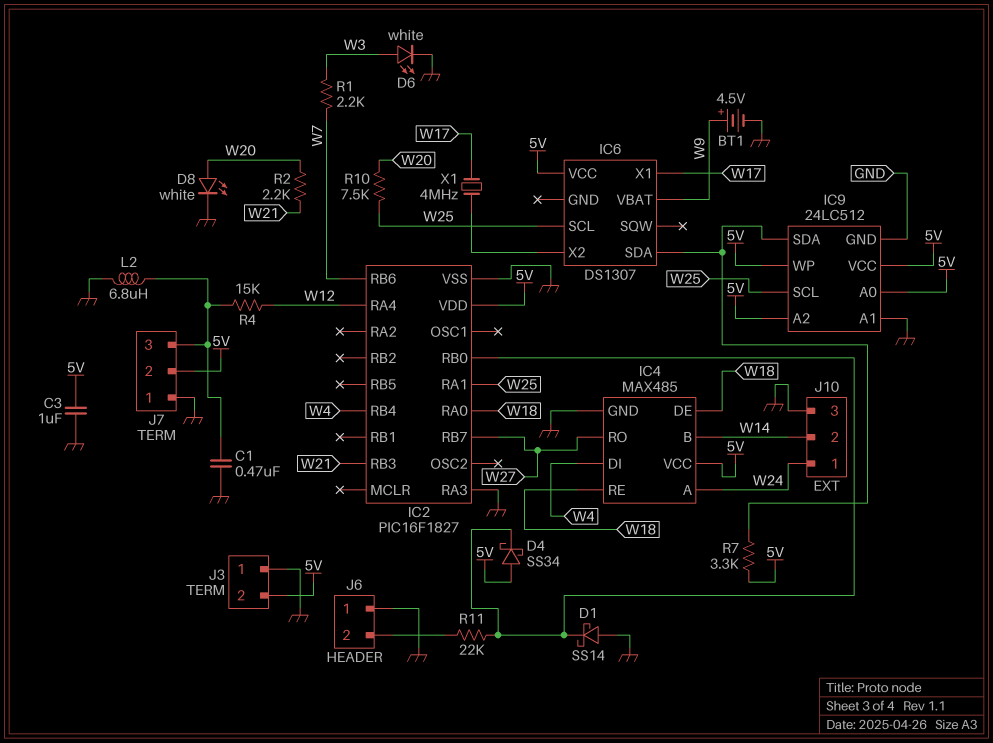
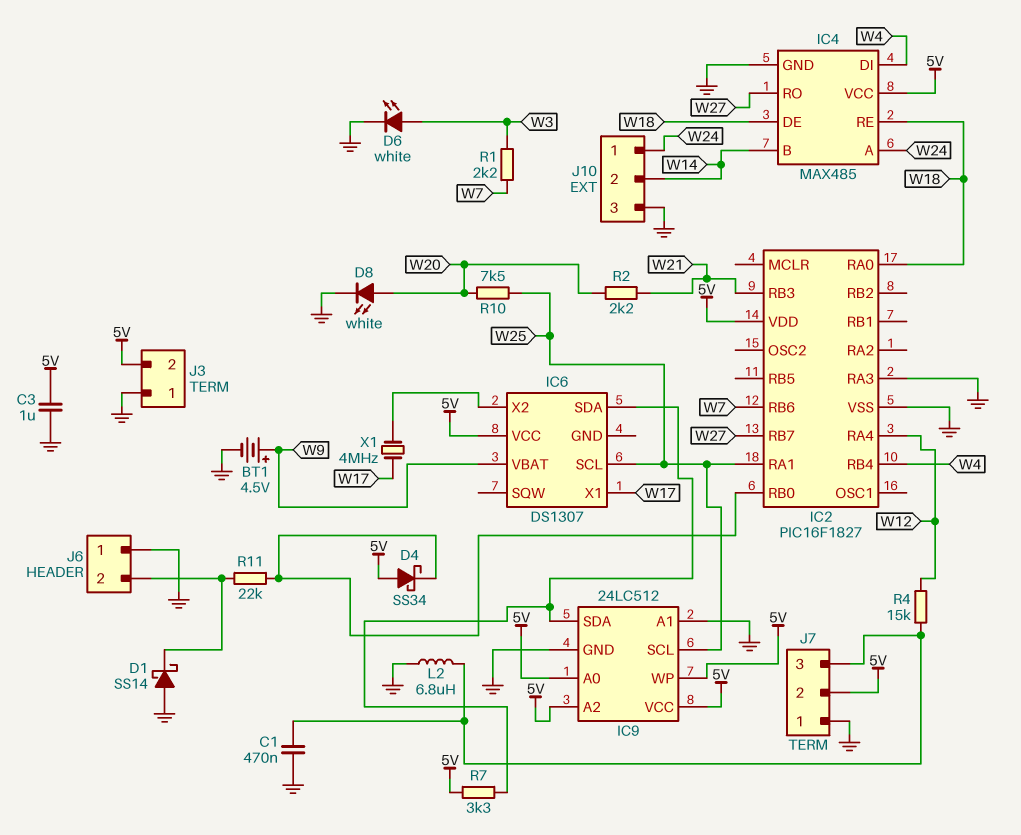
D1: schottky SS14 (A GND, K IC2/RB0) -> schottky SS14 (A GND, K J6/2)

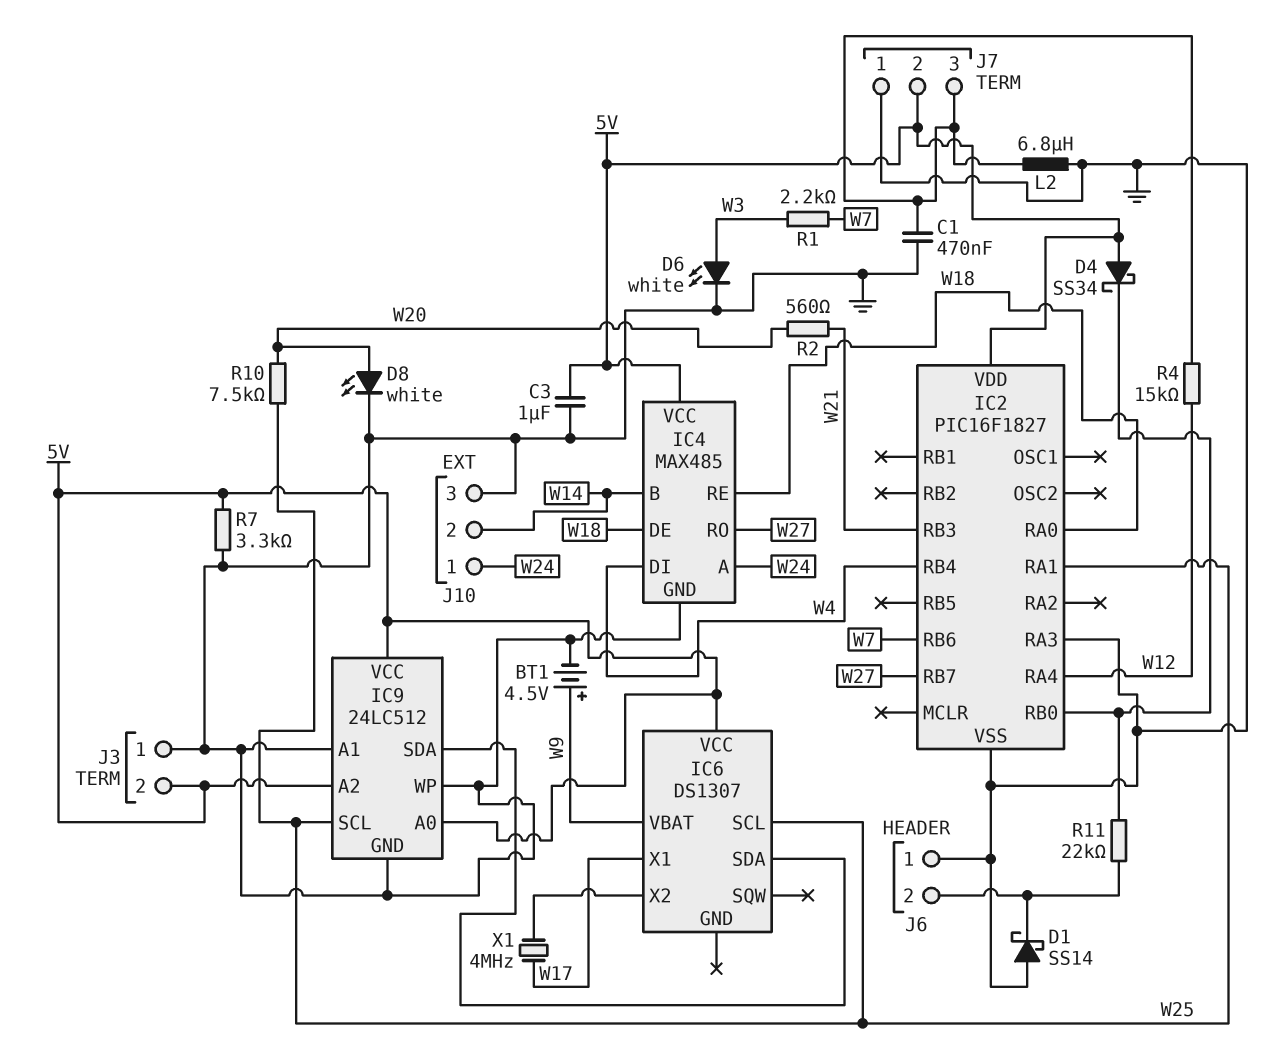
IC9 pin WP: 5V -> GND
R2: 2.2k (W20, W21) -> 560 (W20, W21)
R7: 3.3k (5V, IC6/SDA) -> 3.3k (5V, GND)

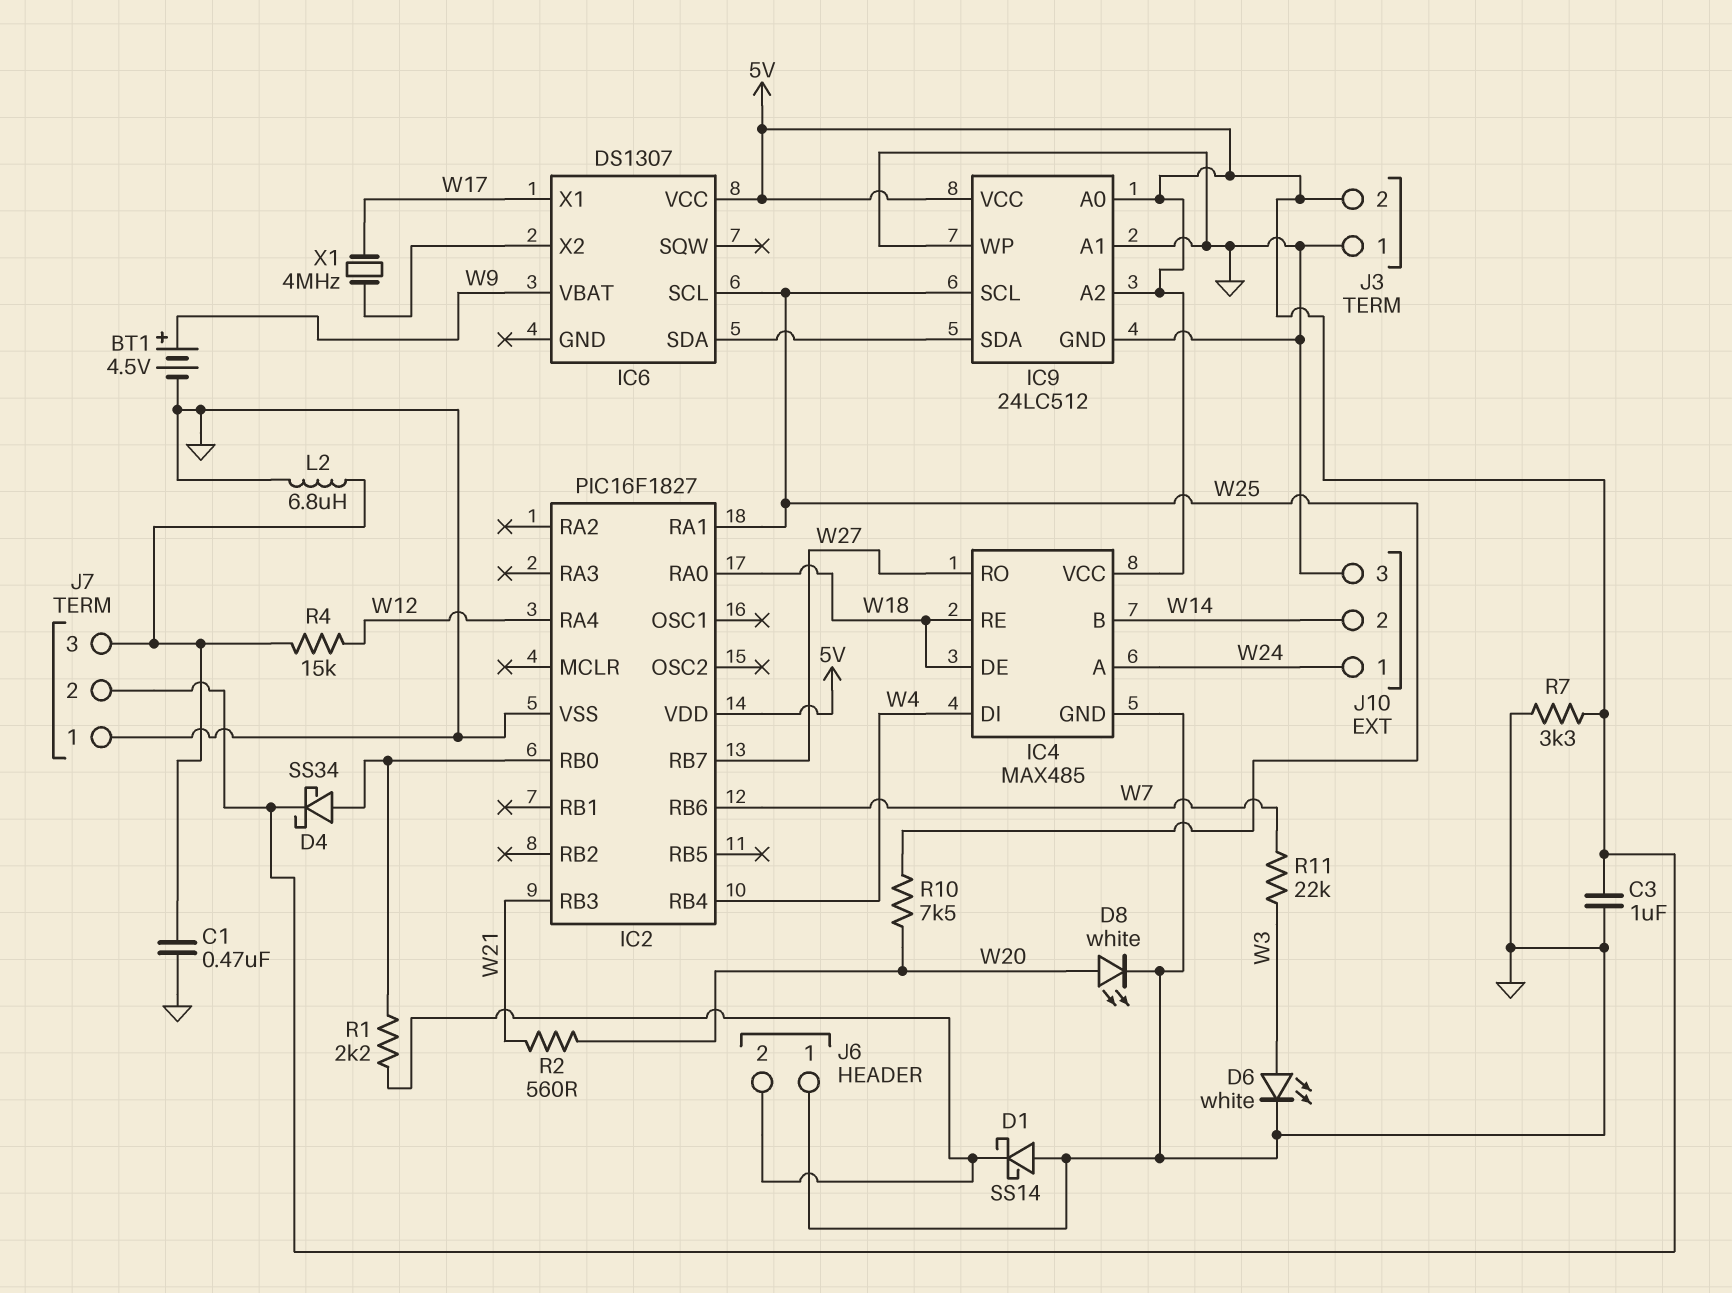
D4: schottky SS34 (A 5V, K IC2/RB0) -> schottky SS34 (A IC2/RB0, K 5V)
IC2 pin RA3: GND -> none
R1: 2.2k (W3, W7) -> 2.2k (IC2/RB0, J6/2)
R11: 22k (IC2/RB0, J6/2) -> 22k (W3, W7)

